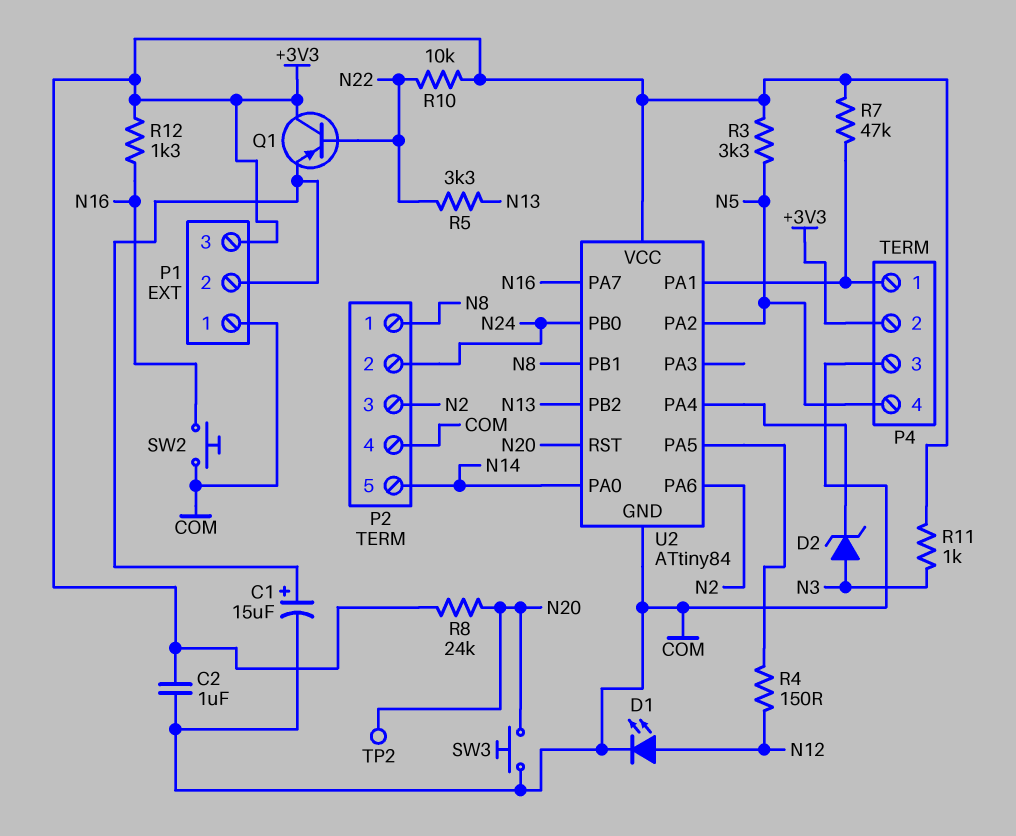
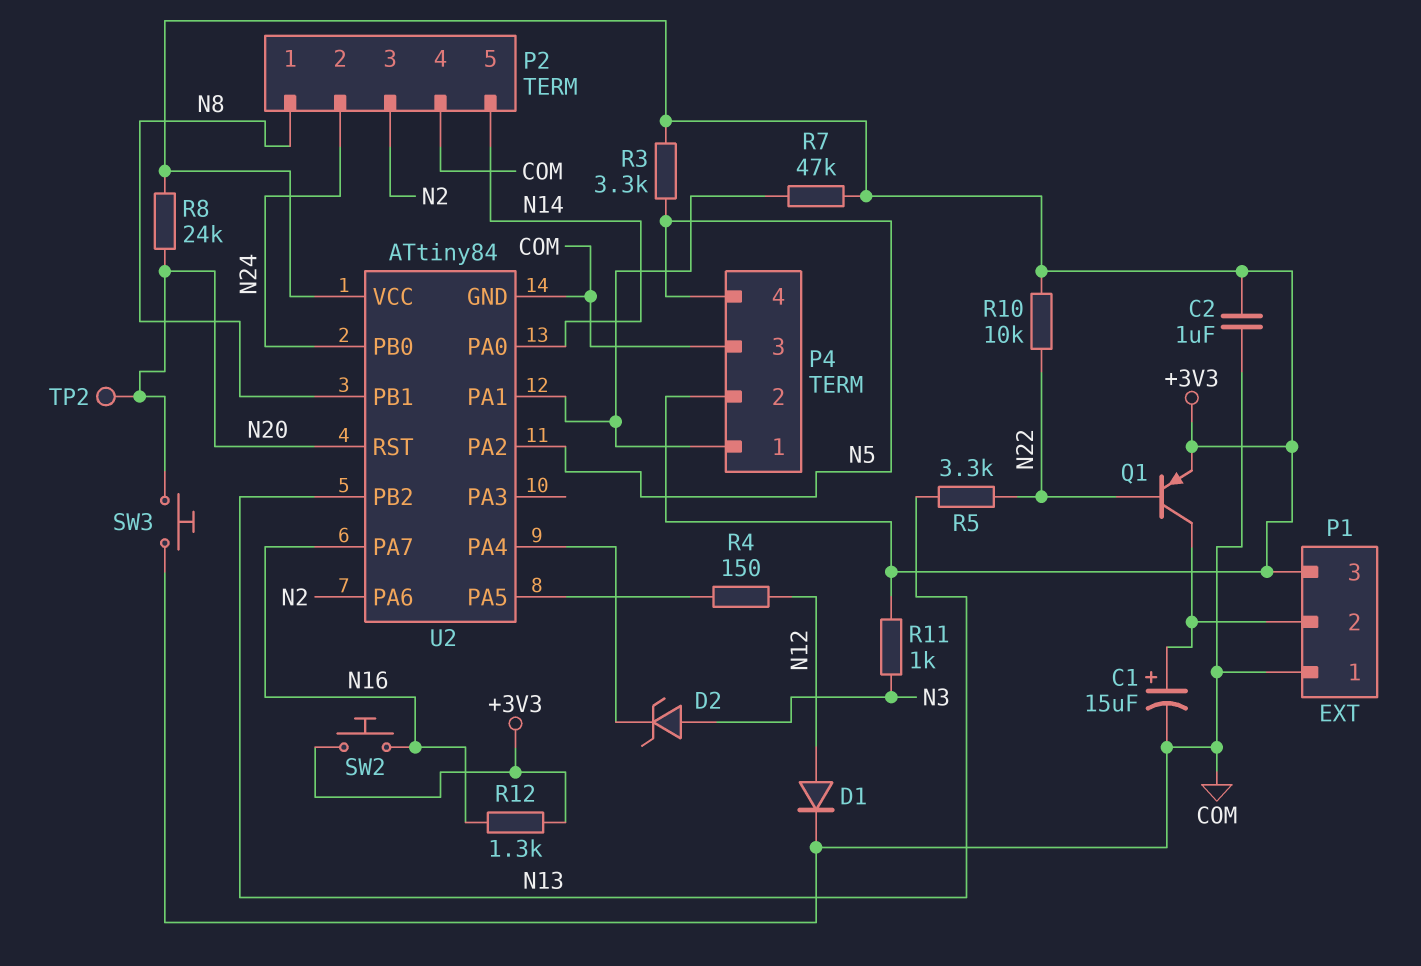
D1: LED (A N12, K COM) -> diode (A N12, K COM)
Q1: PNP (B N22, C +3V3, E P1/2) -> PNP (B N22, C P1/2, E +3V3)
SW2: button (COM, N16) -> button (+3V3, N16)

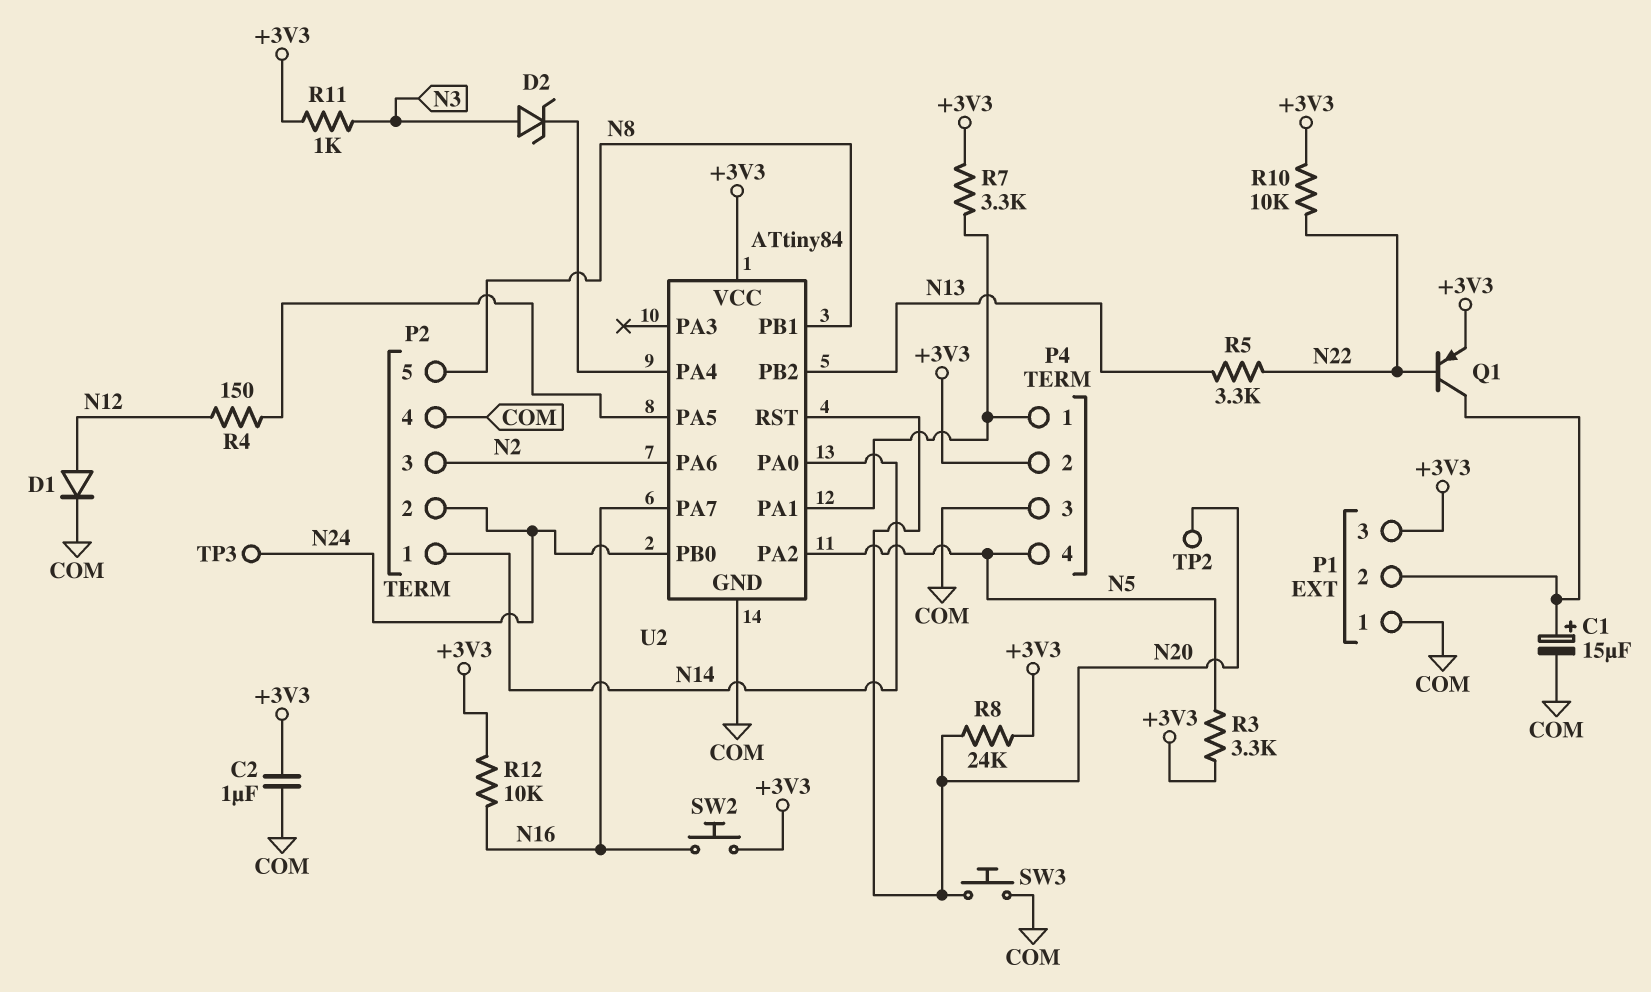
P2 pin 1: N8 -> N14
P2 pin 5: N14 -> N8
R7: 47k (+3V3, P4/1) -> 3.3k (+3V3, P4/1)
R12: 1.3k (+3V3, N16) -> 10k (+3V3, N16)
TP3: none -> test point (N24)

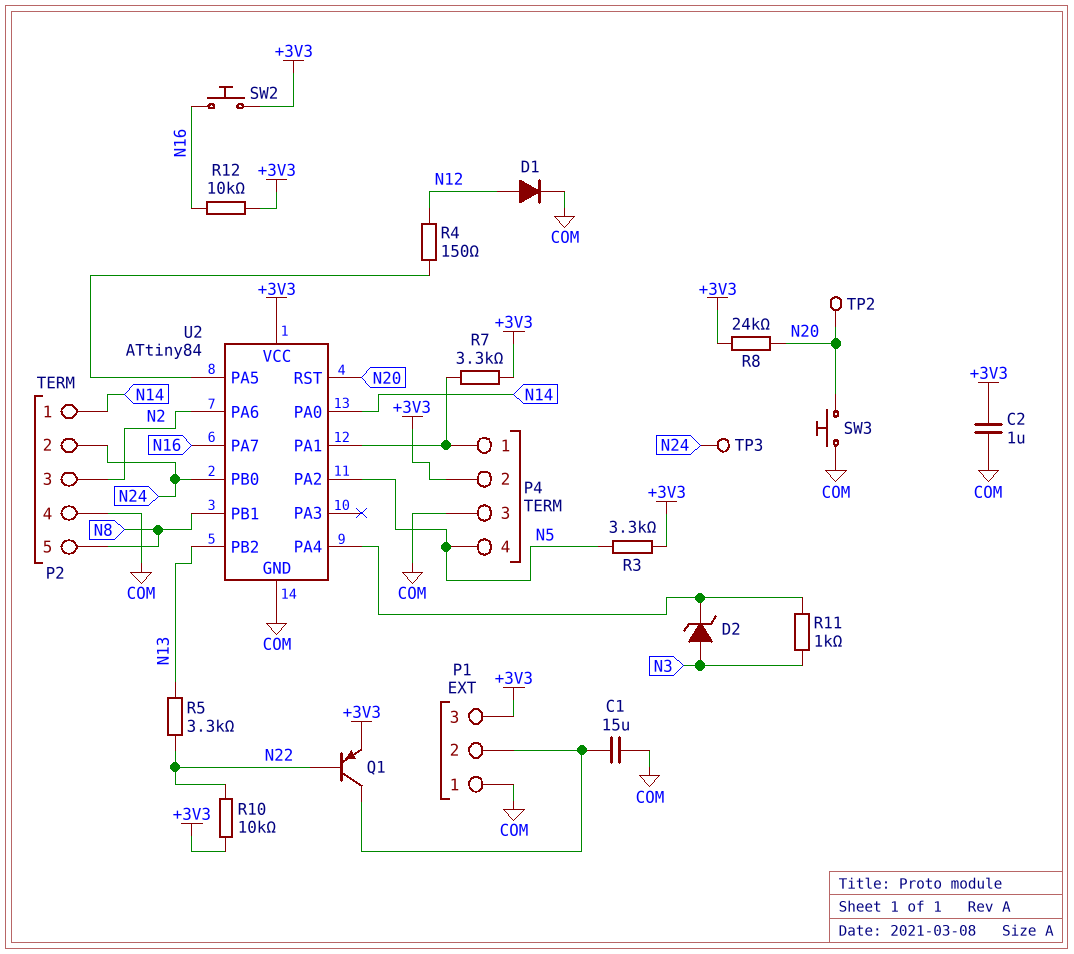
C1: 15uF (plus P1/2, minus COM) -> 15uF (COM, P1/2)
R11: 1k (+3V3, N3) -> 1k (N3, U2/PA4)

